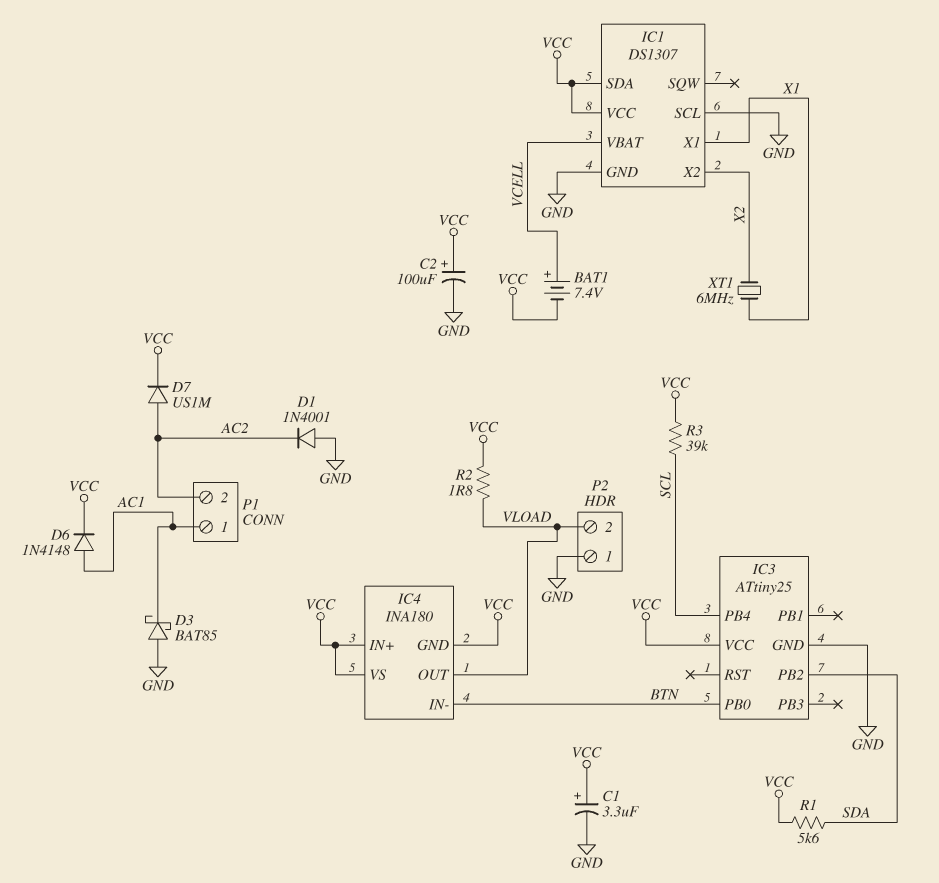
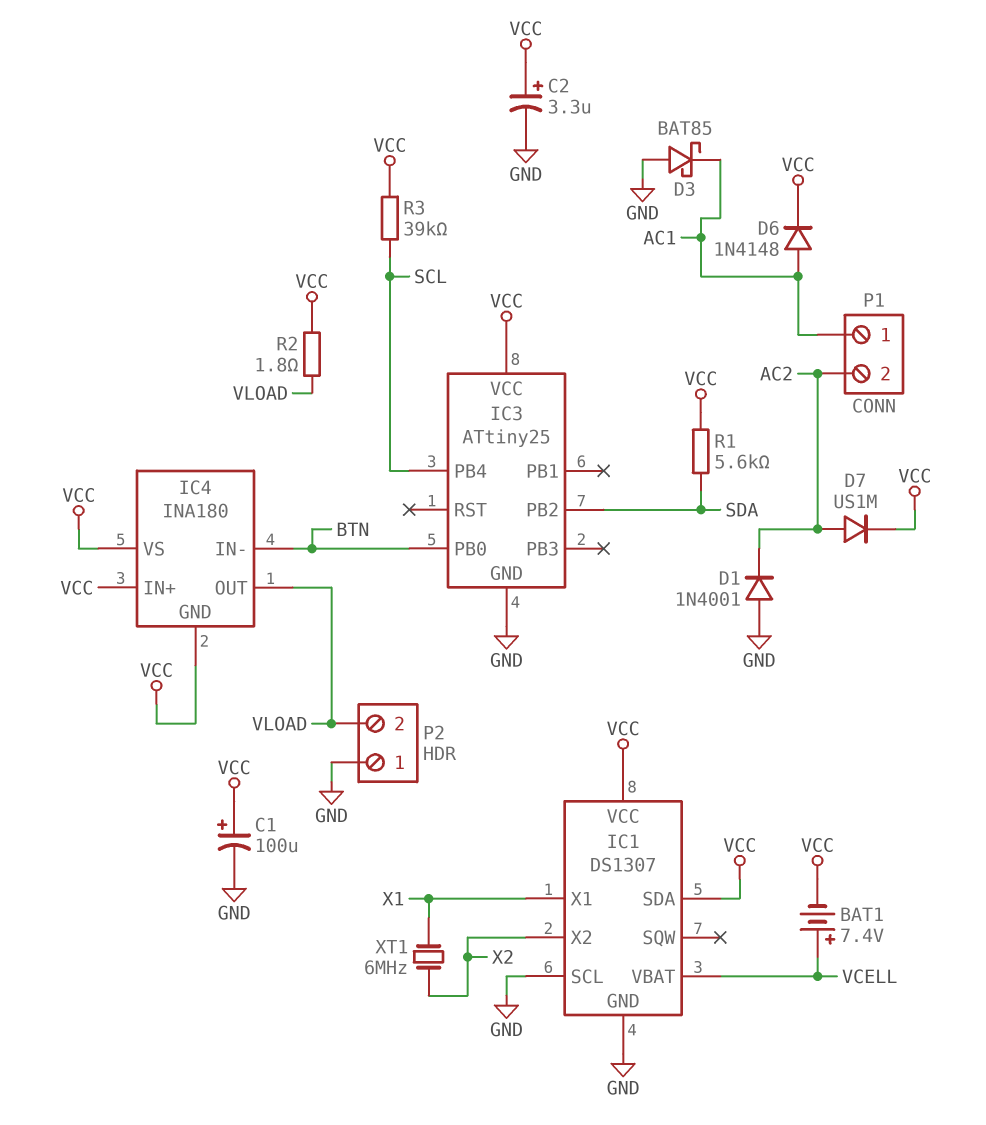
C1: 3.3uF (plus VCC, minus GND) -> 100uF (plus VCC, minus GND)
C2: 100uF (plus VCC, minus GND) -> 3.3uF (plus VCC, minus GND)

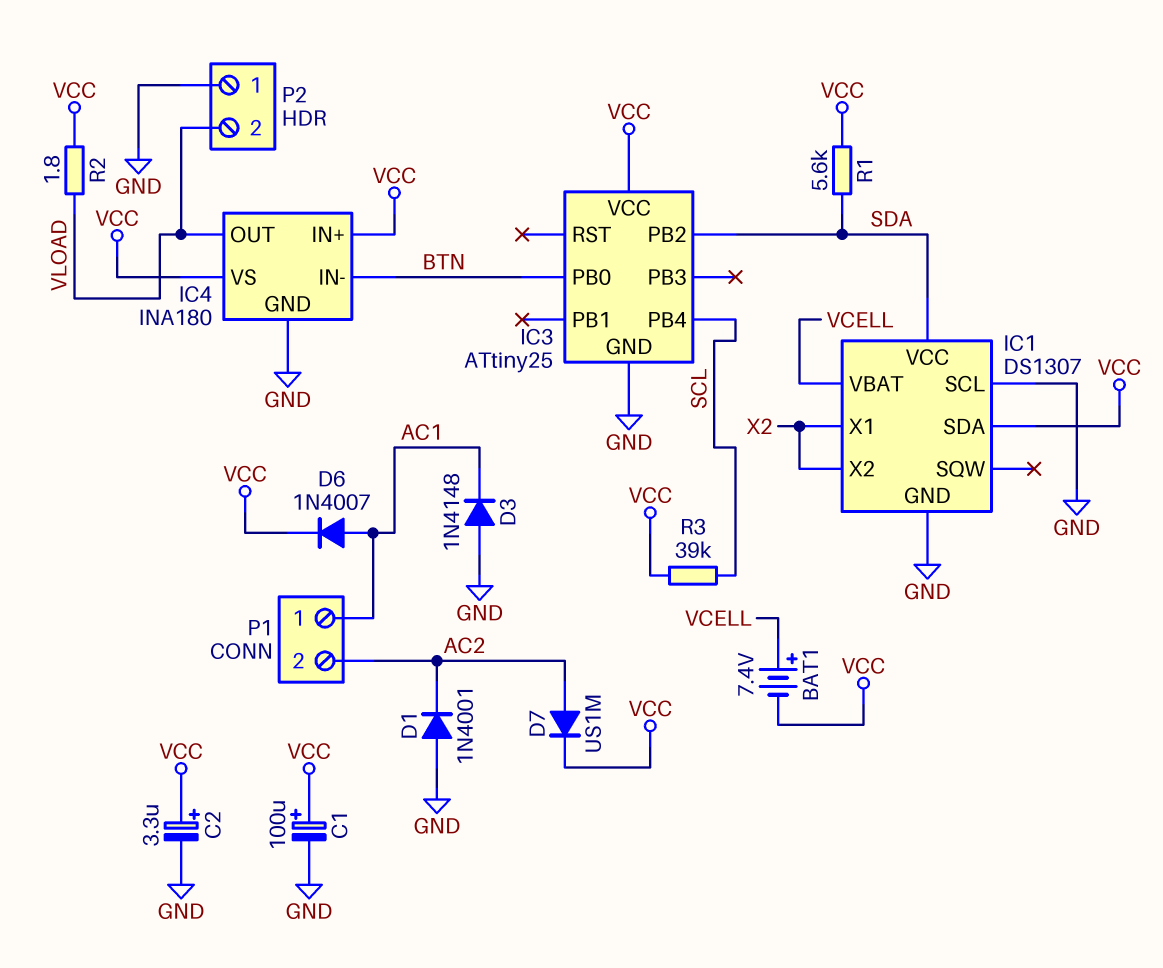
D3: schottky BAT85 (A GND, K AC1) -> diode 1N4148 (A GND, K AC1)
D6: diode 1N4148 (A AC1, K VCC) -> diode 1N4007 (A AC1, K VCC)
IC1 pin VCC: VCC -> SDA
IC1 pin X1: X1 -> X2
IC4 pin GND: VCC -> GND
XT1: 6MHz (X1, X2) -> none

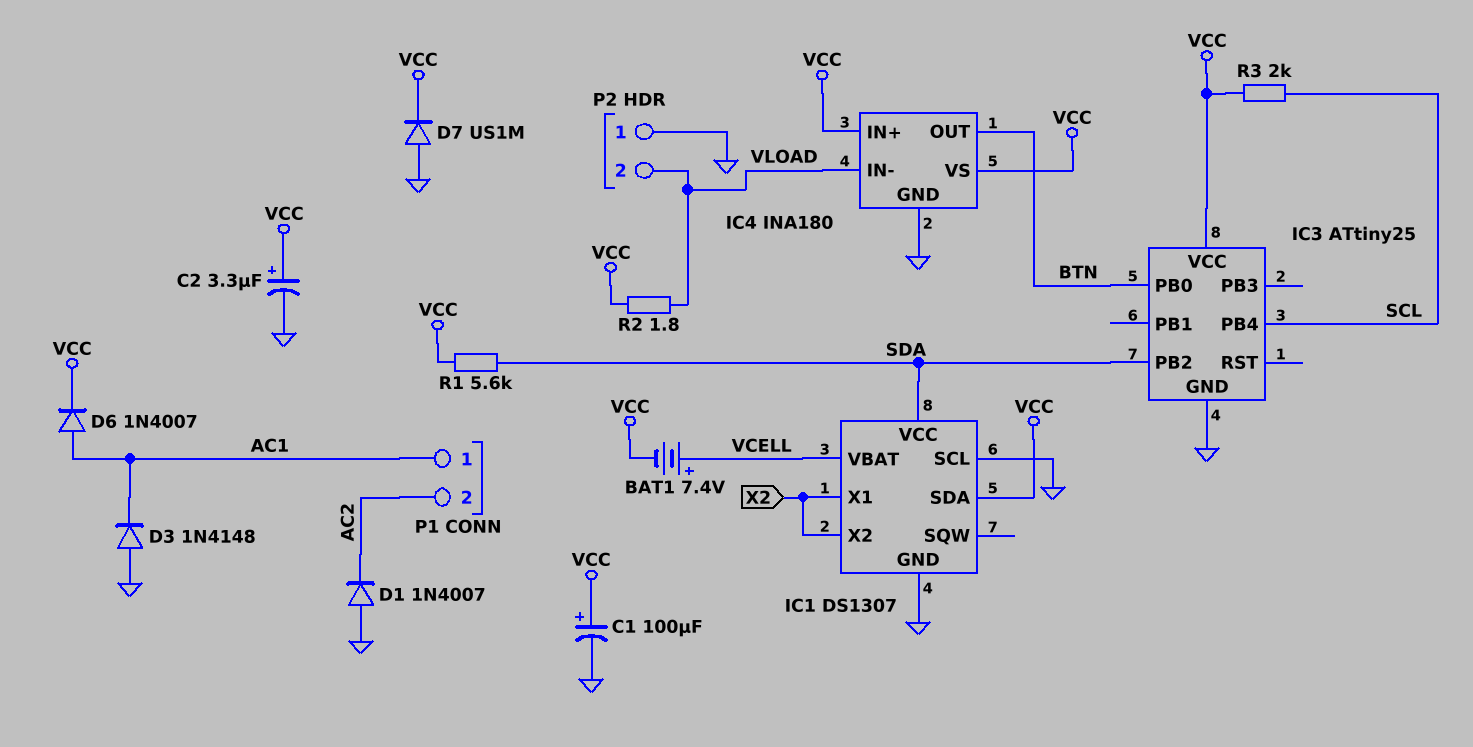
D1: diode 1N4001 (A GND, K AC2) -> diode 1N4007 (A GND, K AC2)
D7: diode US1M (A AC2, K VCC) -> diode US1M (A GND, K VCC)
IC4 pin IN-: BTN -> VLOAD
IC4 pin OUT: VLOAD -> BTN
R3: 39k (SCL, VCC) -> 2k (SCL, VCC)

